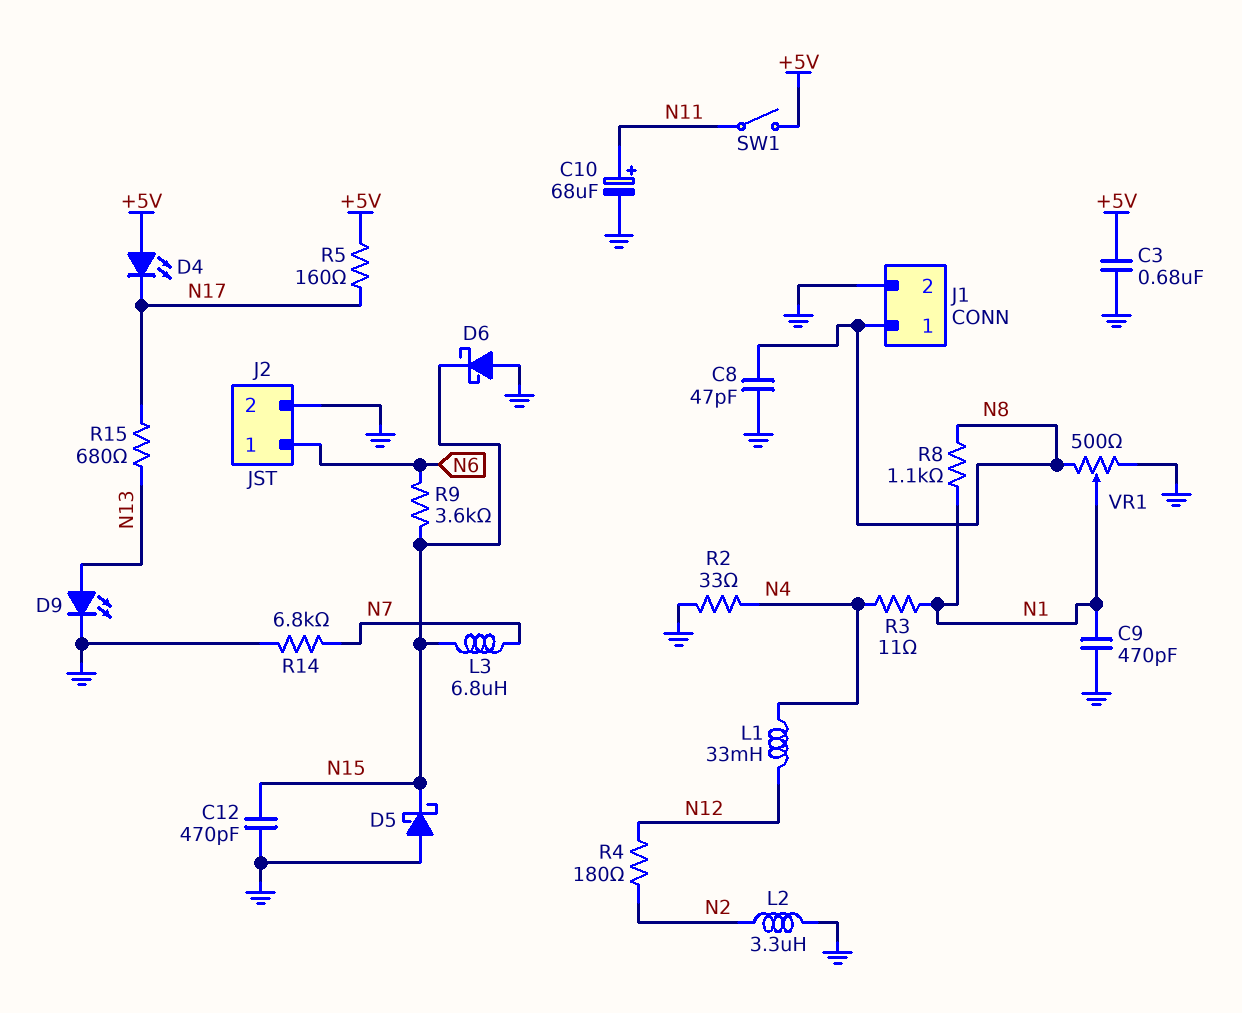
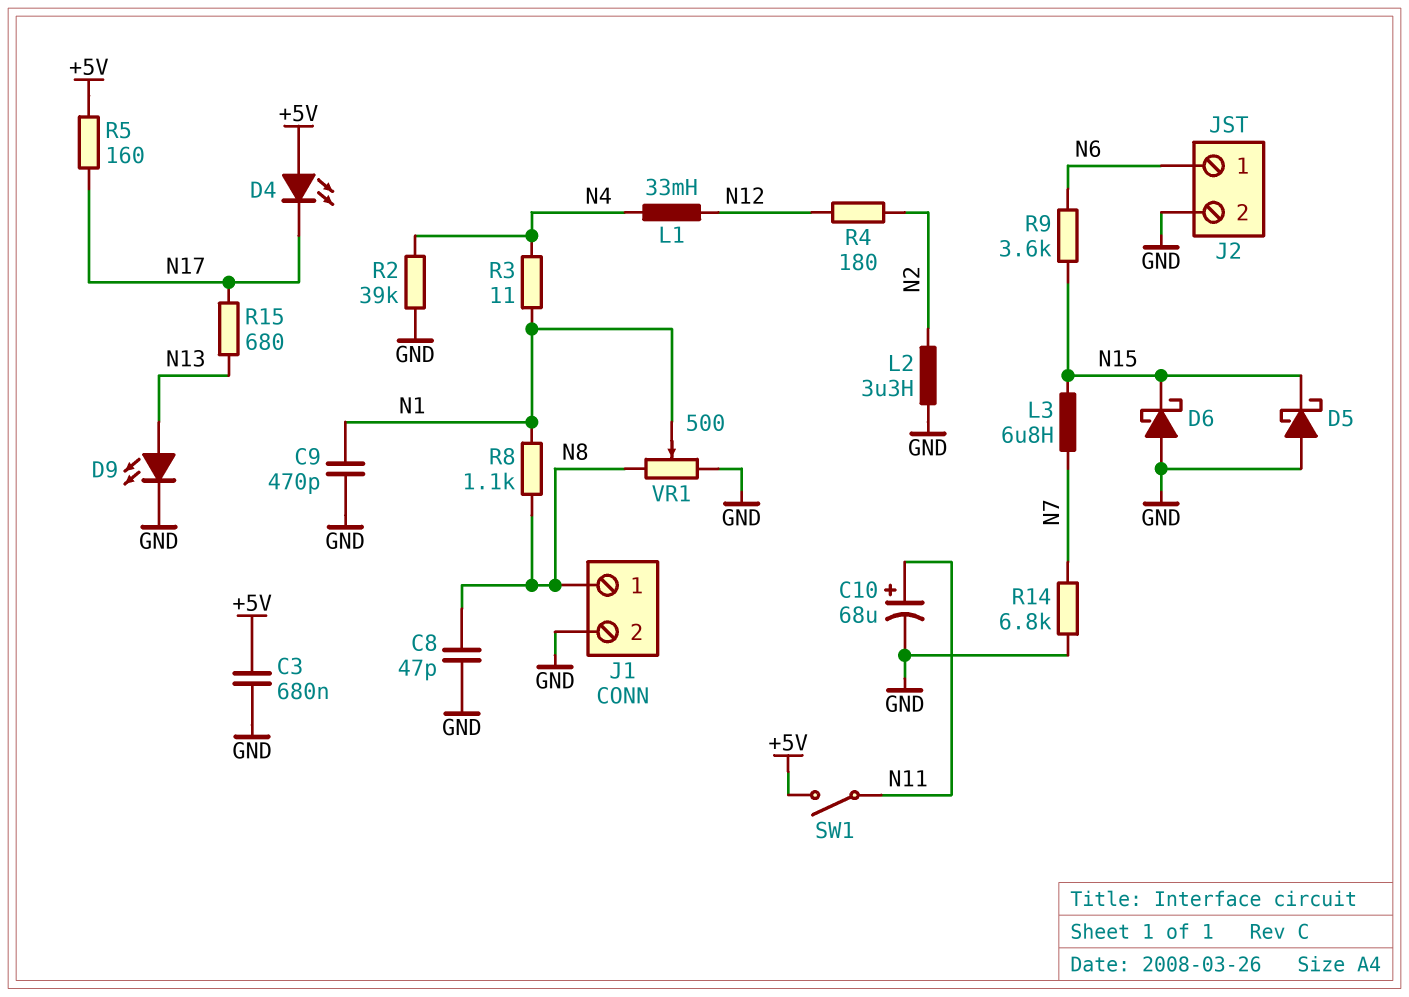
C12: 470pF (GND, N15) -> none
R2: 33 (GND, N4) -> 39k (GND, N4)

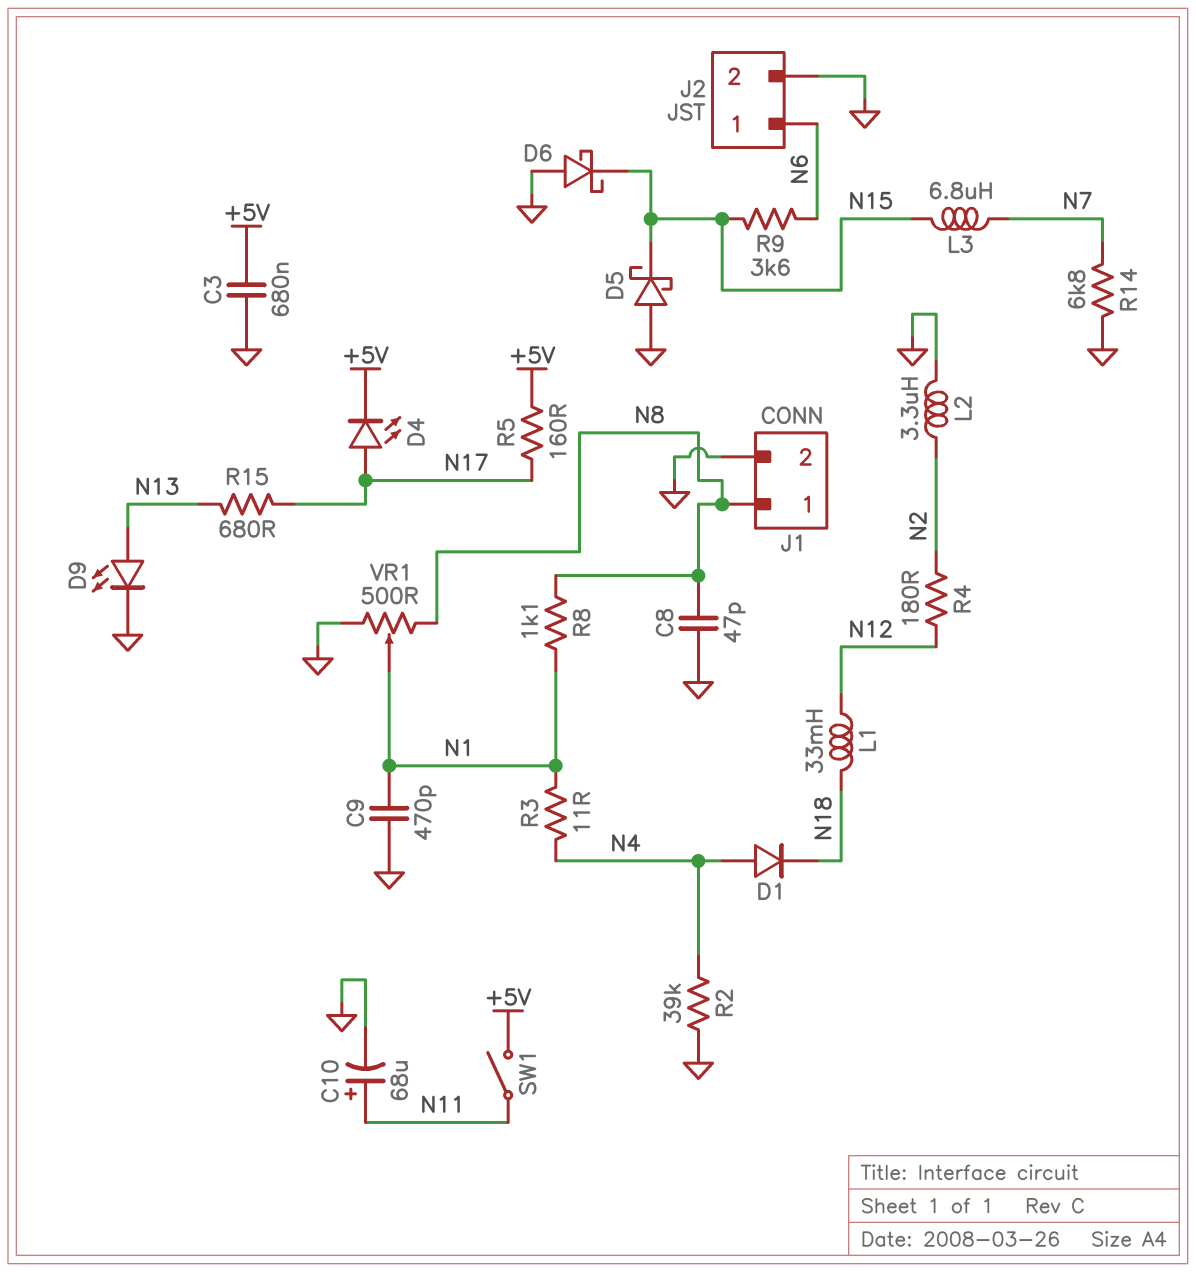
D1: none -> diode (A N4, K N18)
D4: LED (A +5V, K N17) -> LED (A N17, K +5V)
L1: 33mH (N4, N12) -> 33mH (N12, N18)

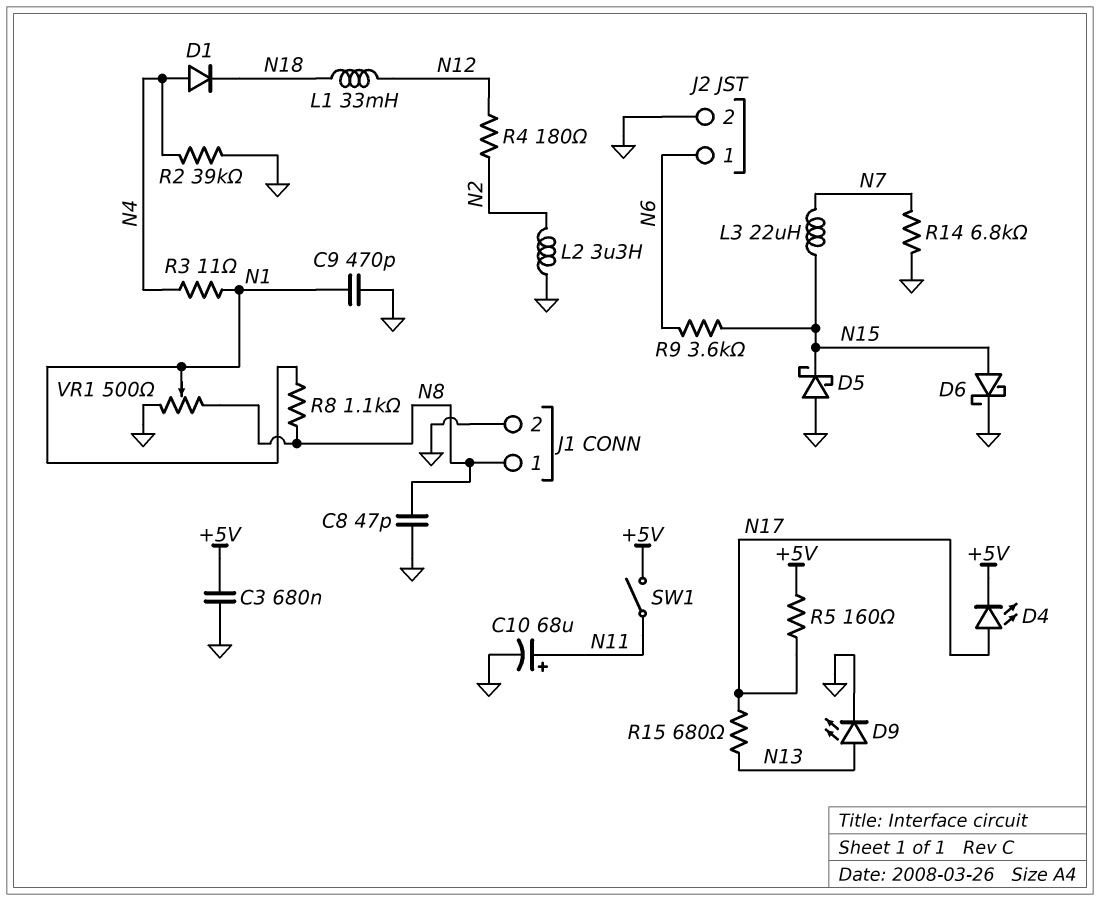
D6: schottky (A GND, K N15) -> schottky (A N15, K GND)
L3: 6.8uH (N7, N15) -> 22uH (N7, N15)

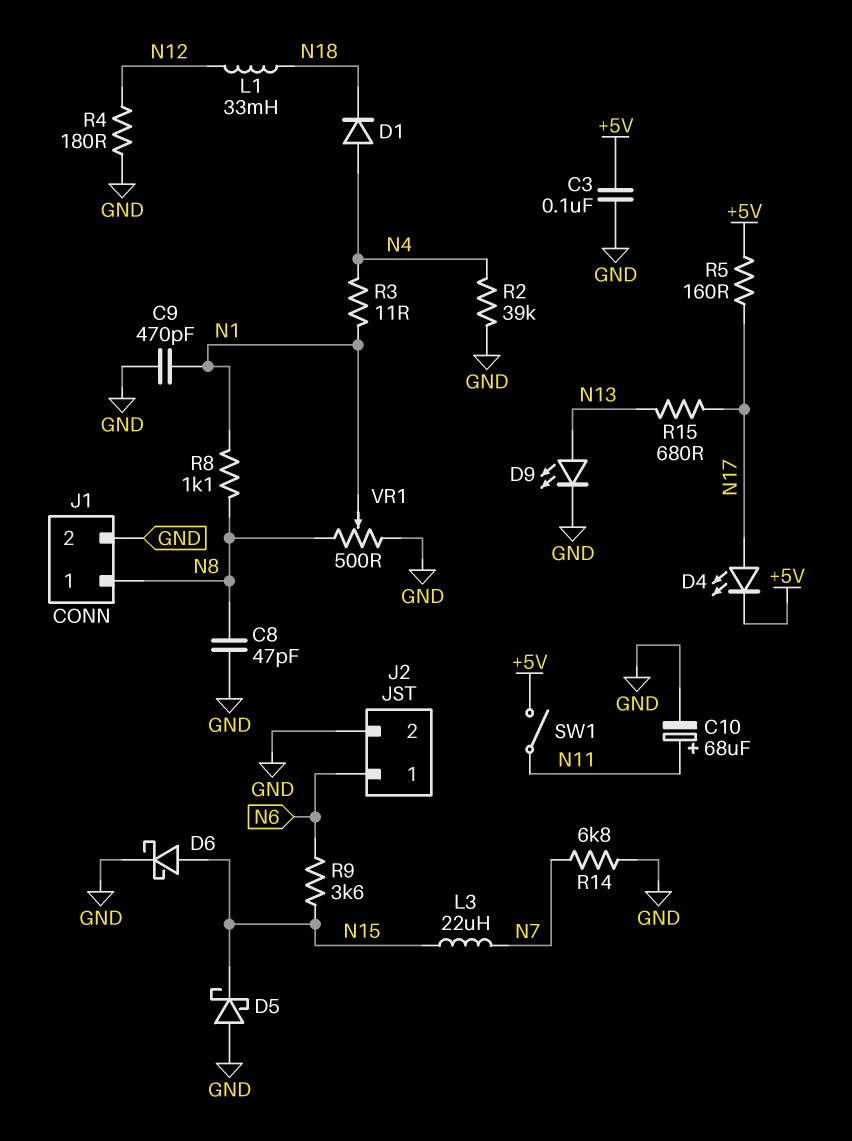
C3: 680nF (+5V, GND) -> 100nF (+5V, GND)
L2: 3.3uH (GND, N2) -> none
R4: 180 (N2, N12) -> 180 (GND, N12)

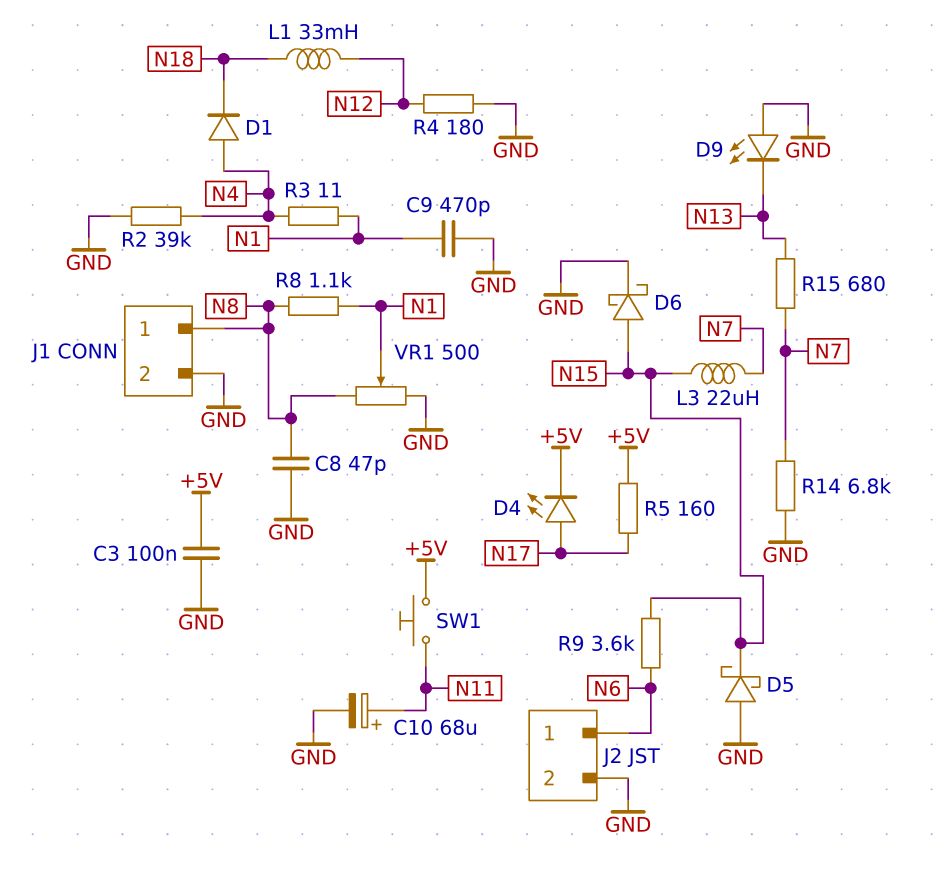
D9: LED (A N13, K GND) -> LED (A GND, K N13)
R15: 680 (N13, N17) -> 680 (N7, N13)
SW1: switch (+5V, N11) -> button (+5V, N11)

